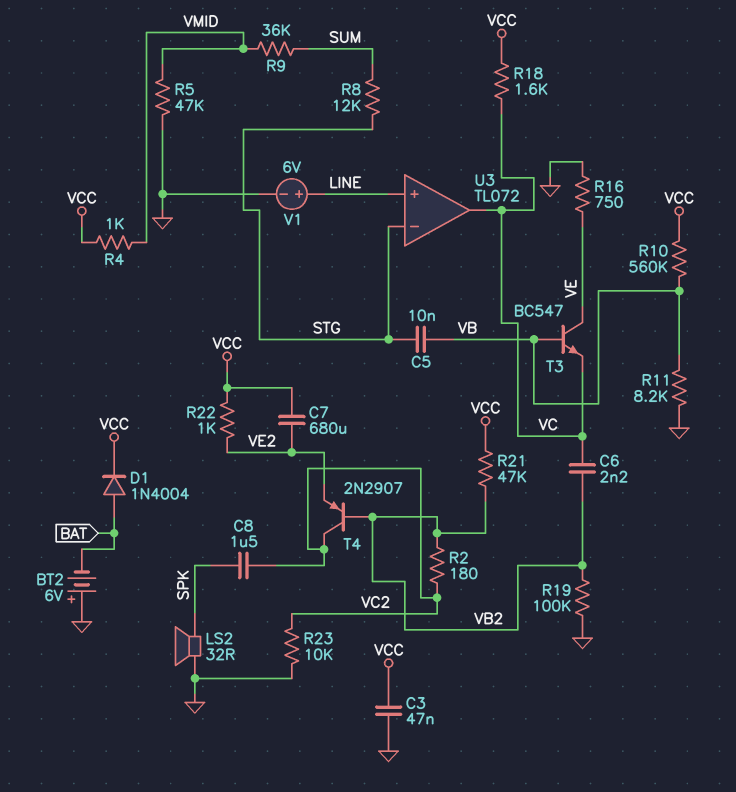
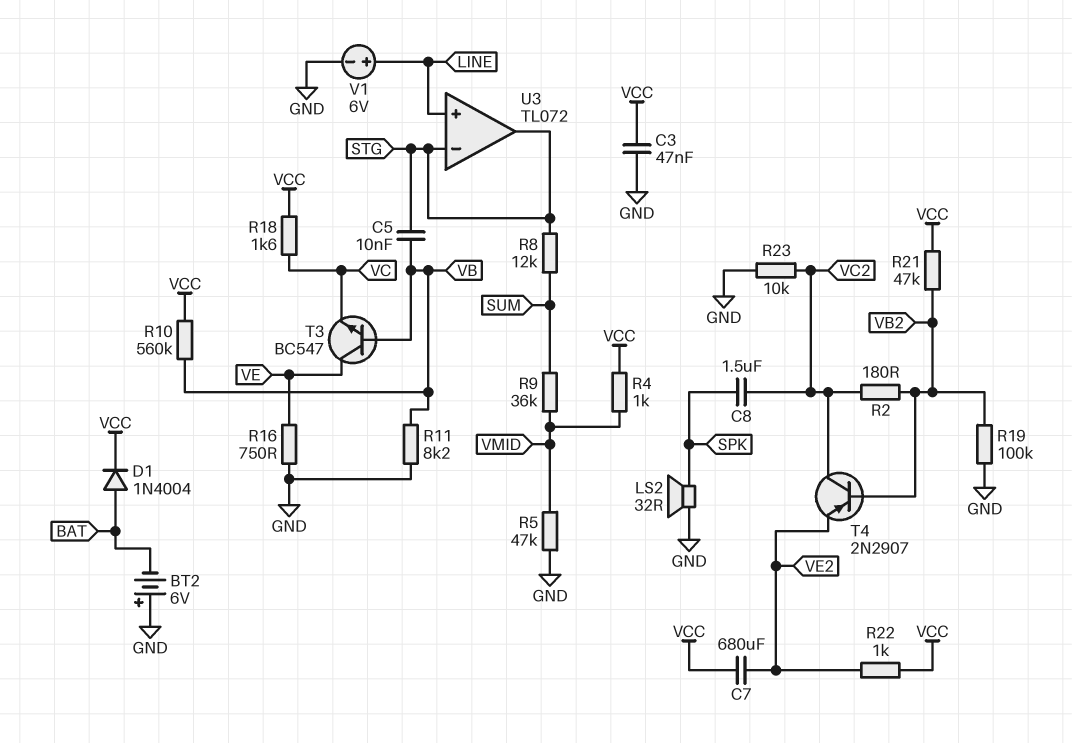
C6: 2.2nF (VB2, VC) -> none
U3 pin out: VC -> STG

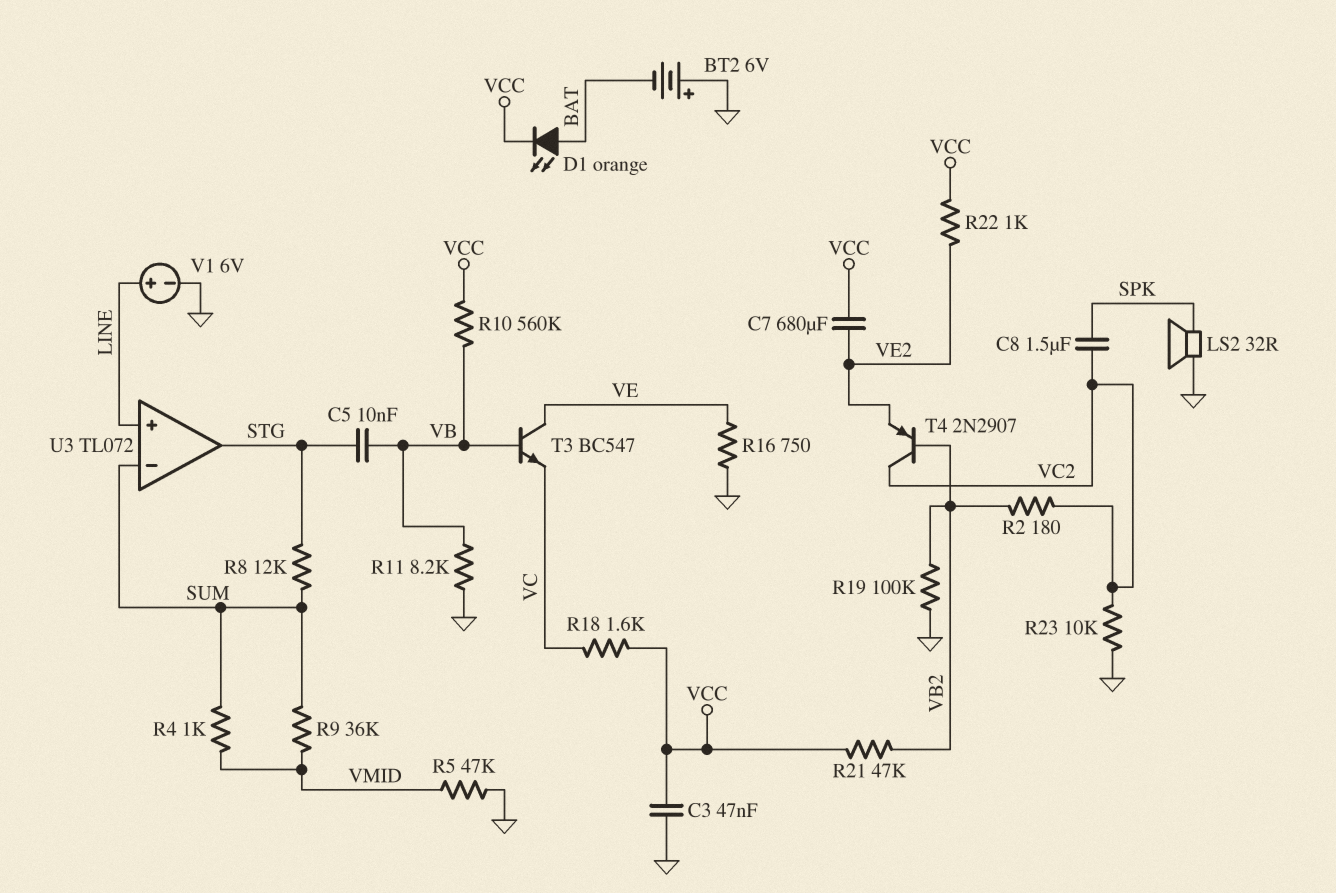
D1: diode 1N4004 (A BAT, K VCC) -> LED orange (A BAT, K VCC)
R4: 1k (VCC, VMID) -> 1k (SUM, VMID)
U3 pin in-: STG -> SUM

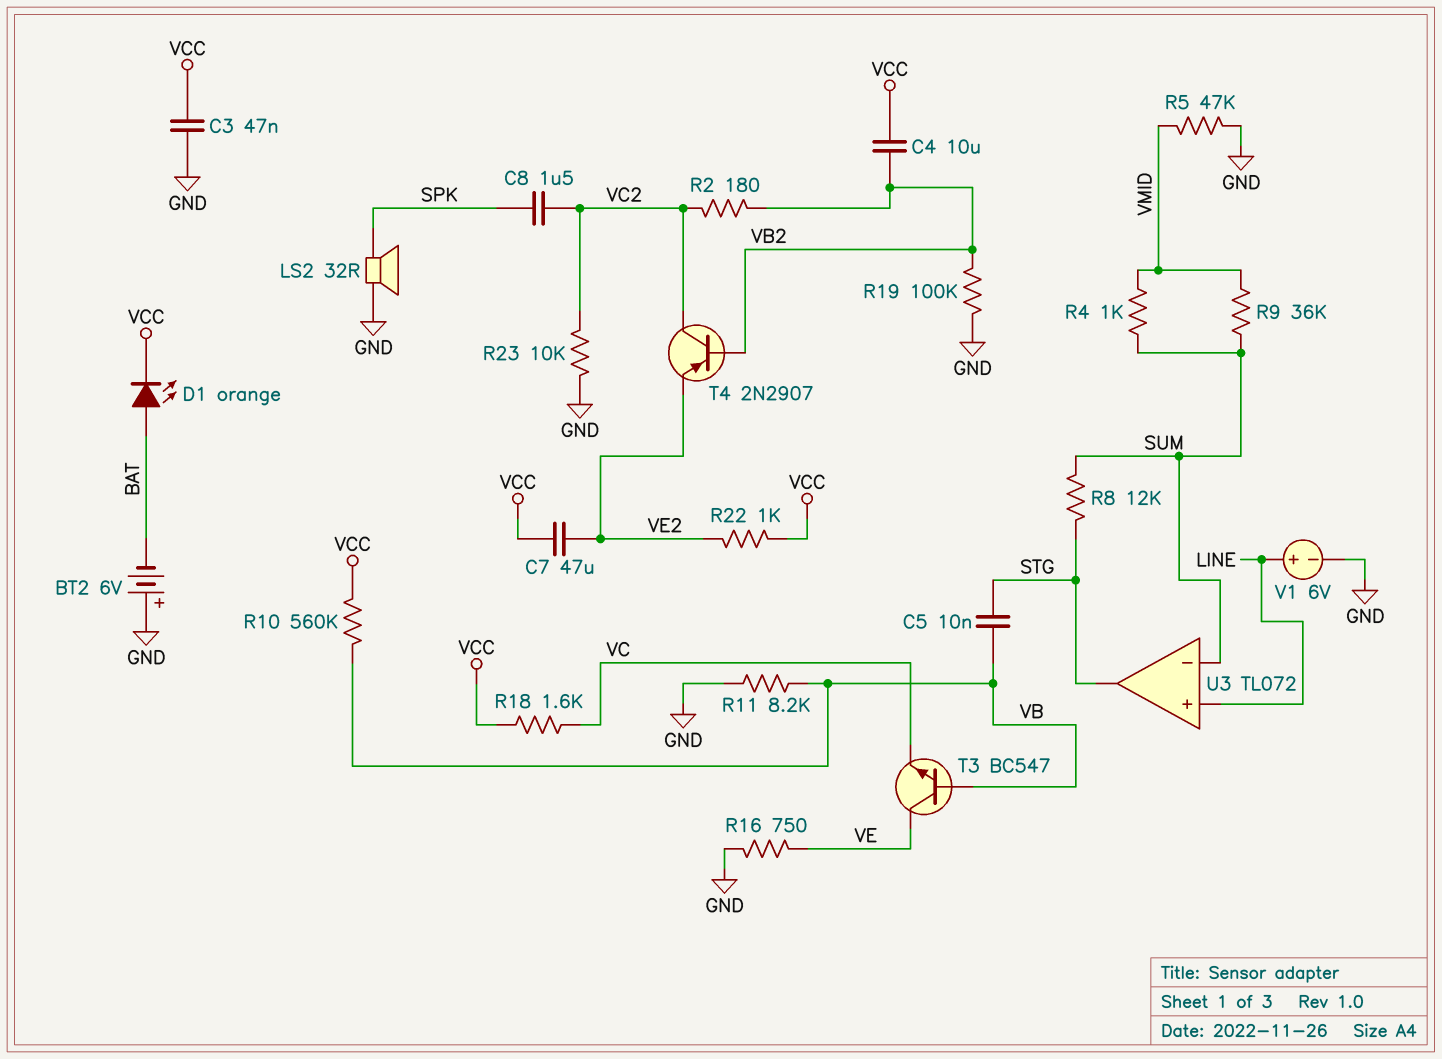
C4: none -> 10uF (VB2, VCC)
C7: 680uF (VCC, VE2) -> 47uF (VCC, VE2)
R21: 47k (VB2, VCC) -> none

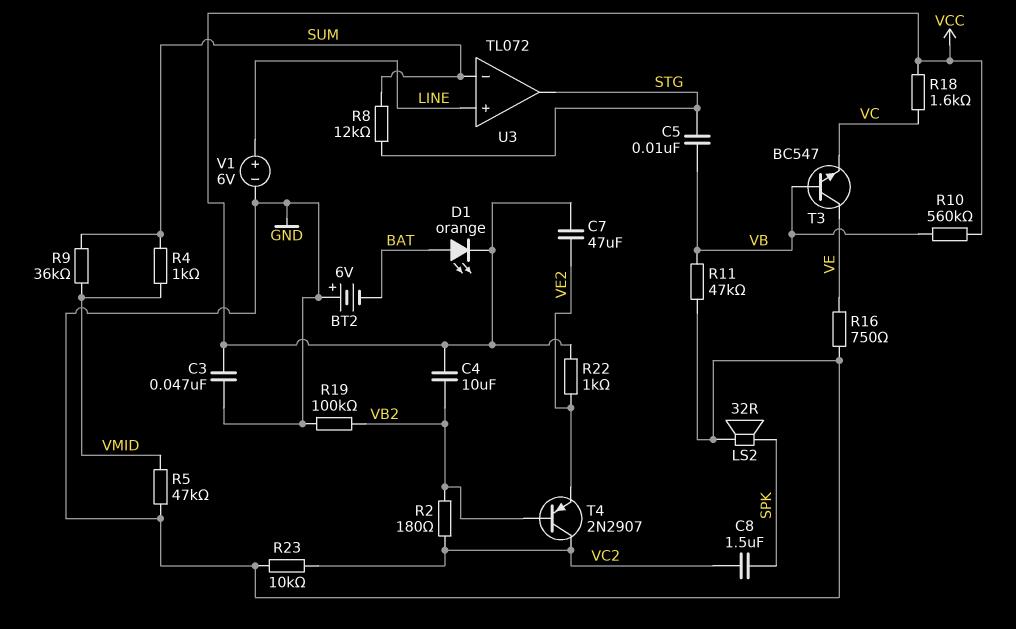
R11: 8.2k (GND, VB) -> 47k (GND, VB)

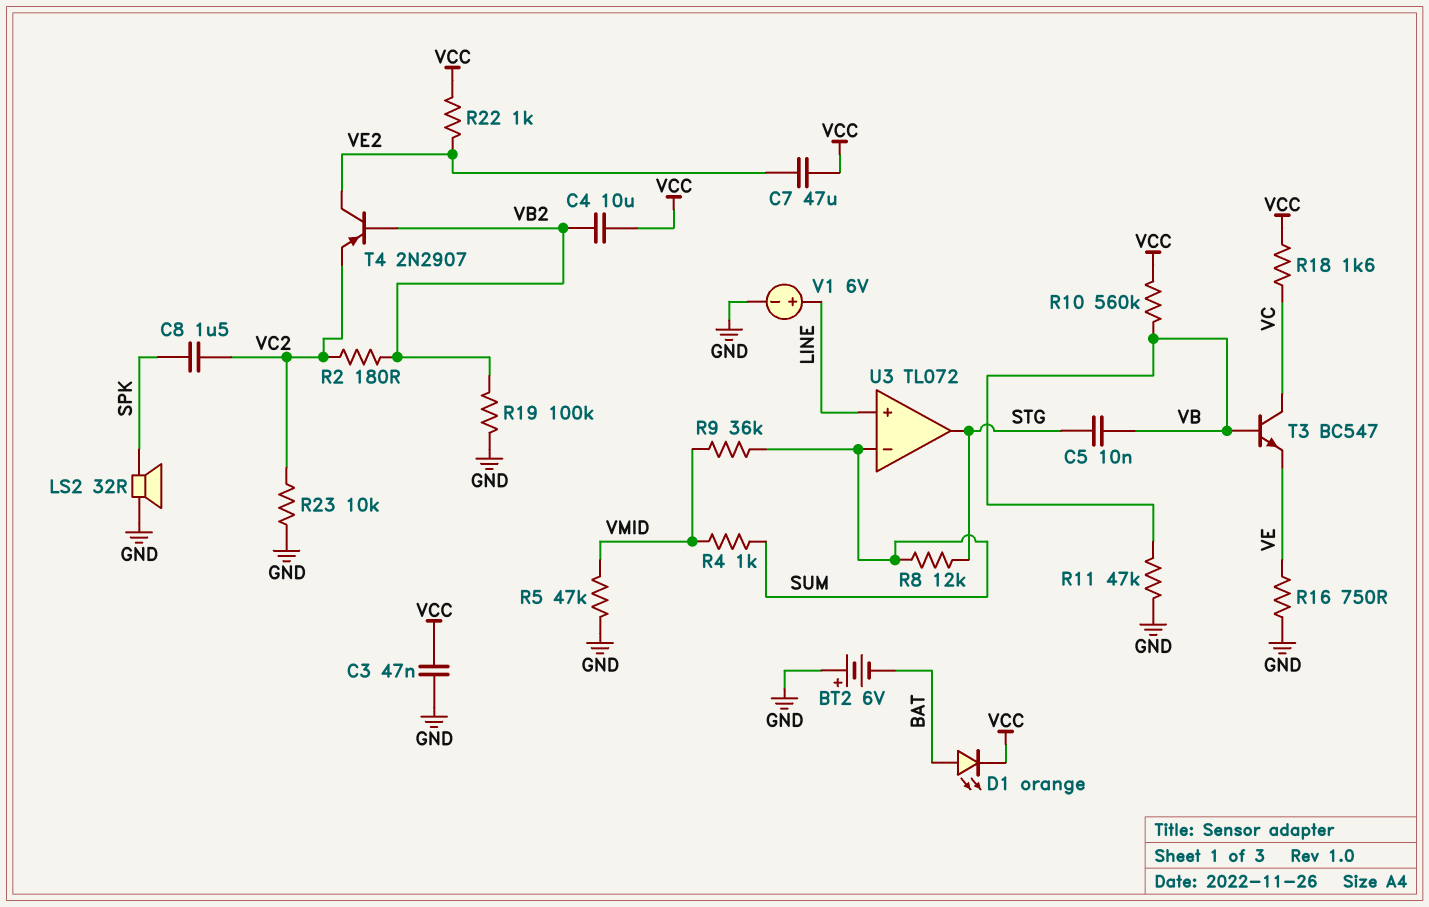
T3: NPN BC547 (B VB, C VE, E VC) -> NPN BC547 (B VB, C VC, E VE)
T4: PNP 2N2907 (B VB2, C VC2, E VE2) -> PNP 2N2907 (B VB2, C VE2, E VC2)

